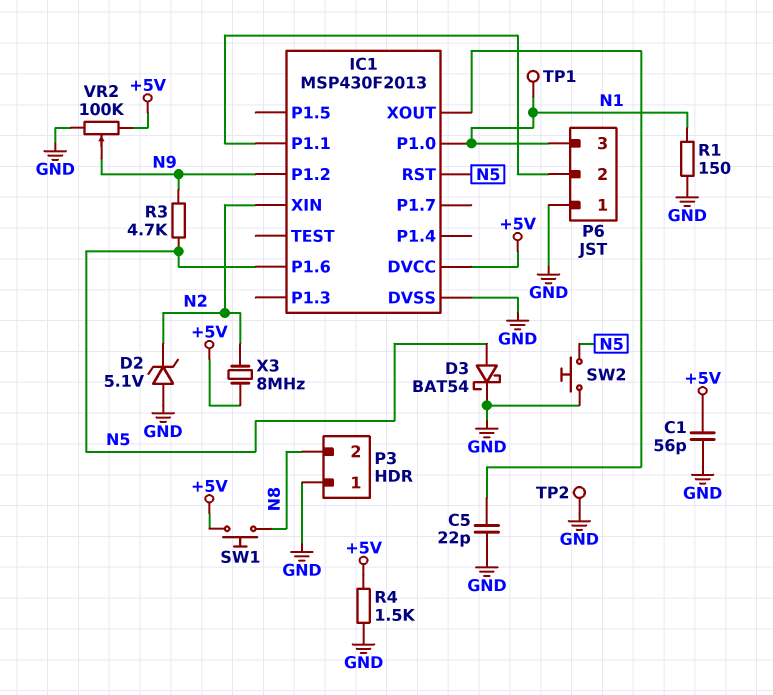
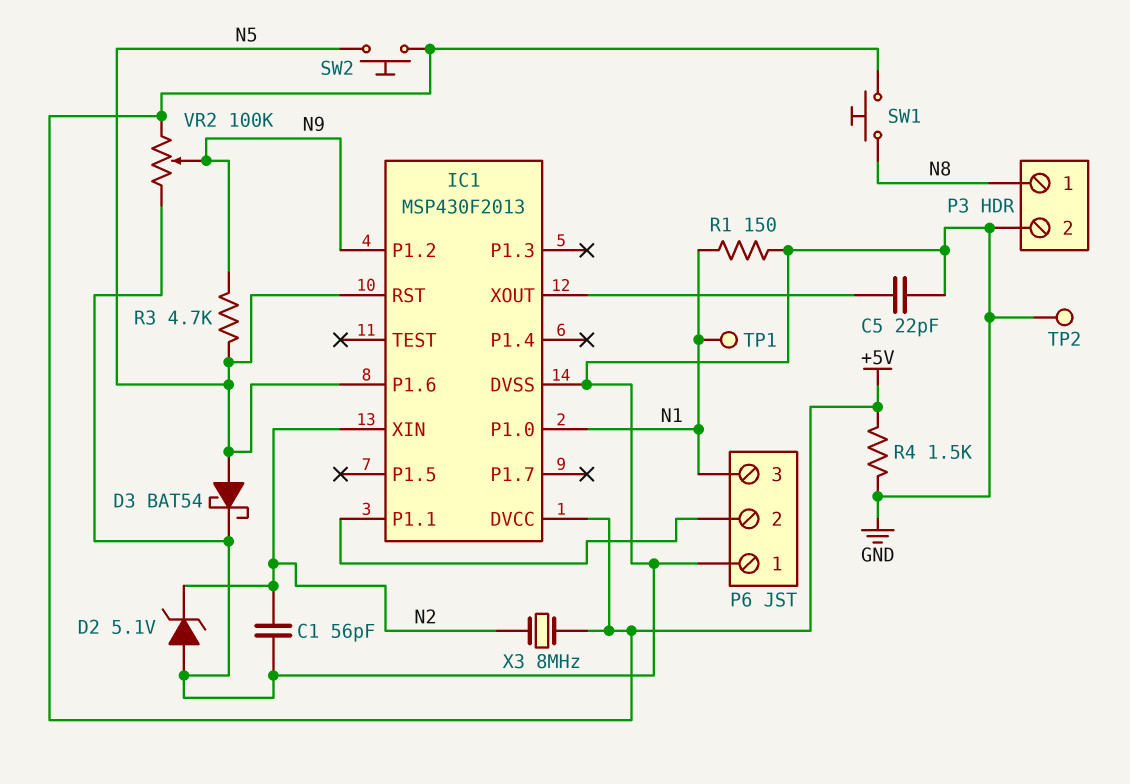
C1: 56pF (+5V, GND) -> 56pF (GND, N2)
P3 pin 1: GND -> N8
P3 pin 2: N8 -> GND
SW2: button (GND, N5) -> button (+5V, N5)

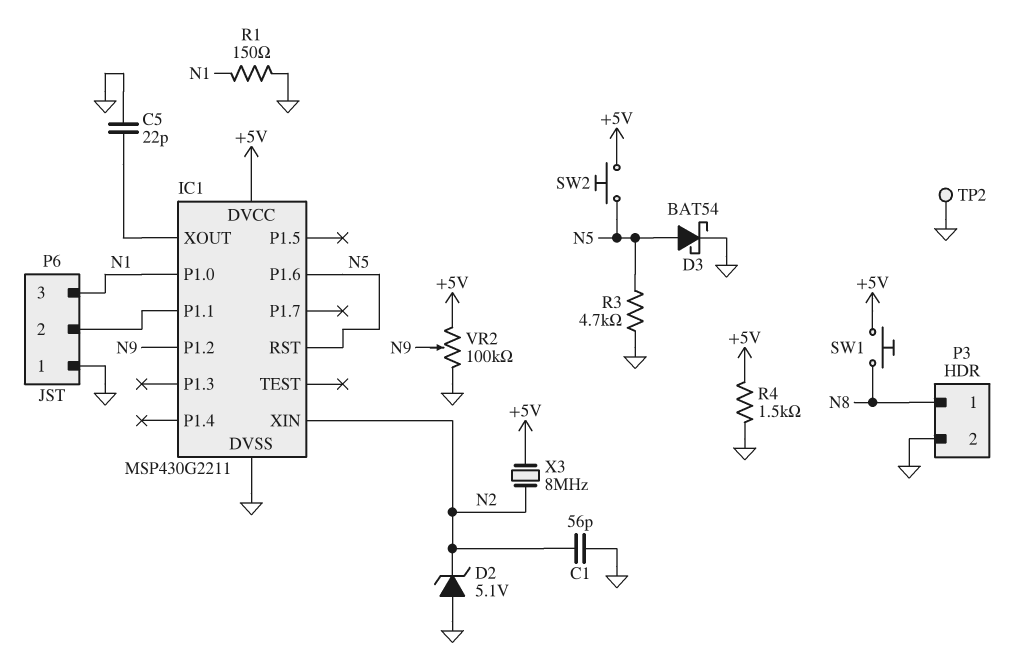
IC1: MSP430F2013 -> MSP430G2211
R3: 4.7k (N5, N9) -> 4.7k (GND, N5)
TP1: test point (N1) -> none

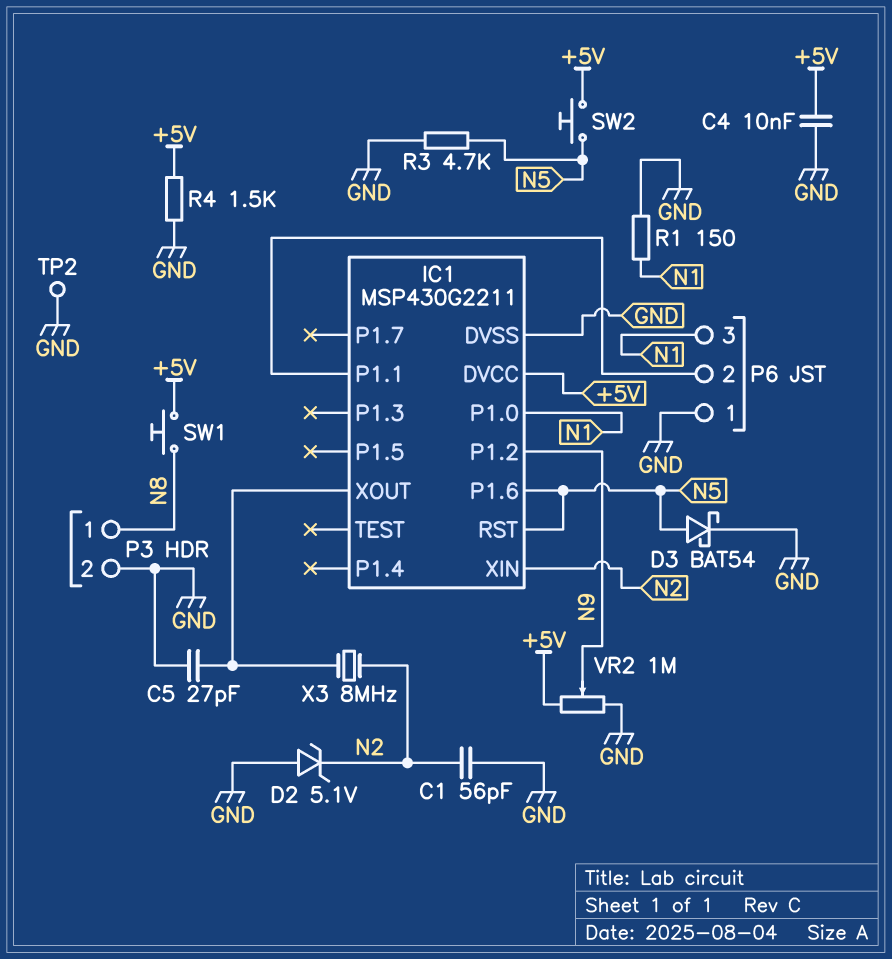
C4: none -> 10nF (+5V, GND)
C5: 22pF (GND, IC1/XOUT) -> 27pF (GND, IC1/XOUT)
VR2: 100k (+5V, GND, wiper N9) -> 1M (+5V, GND, wiper N9)
X3: 8MHz (+5V, N2) -> 8MHz (IC1/XOUT, N2)

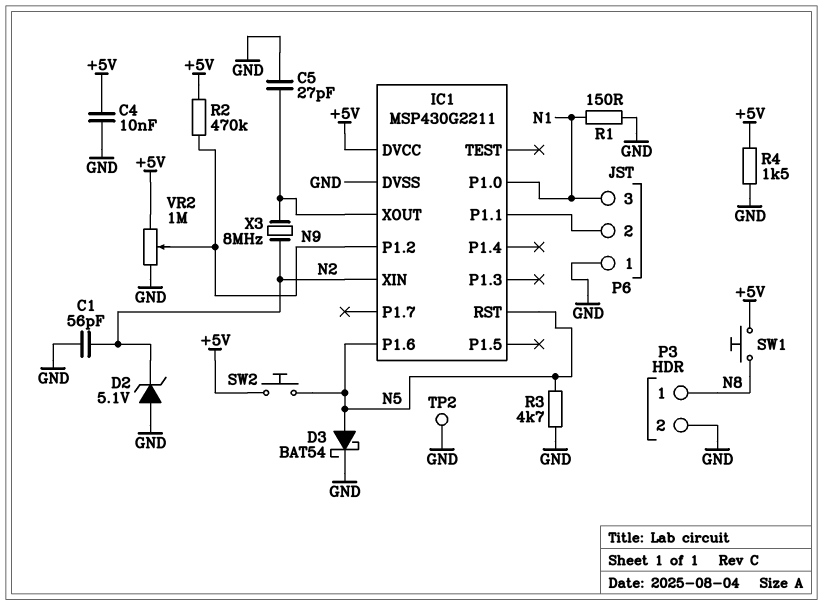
R2: none -> 470k (+5V, N9)

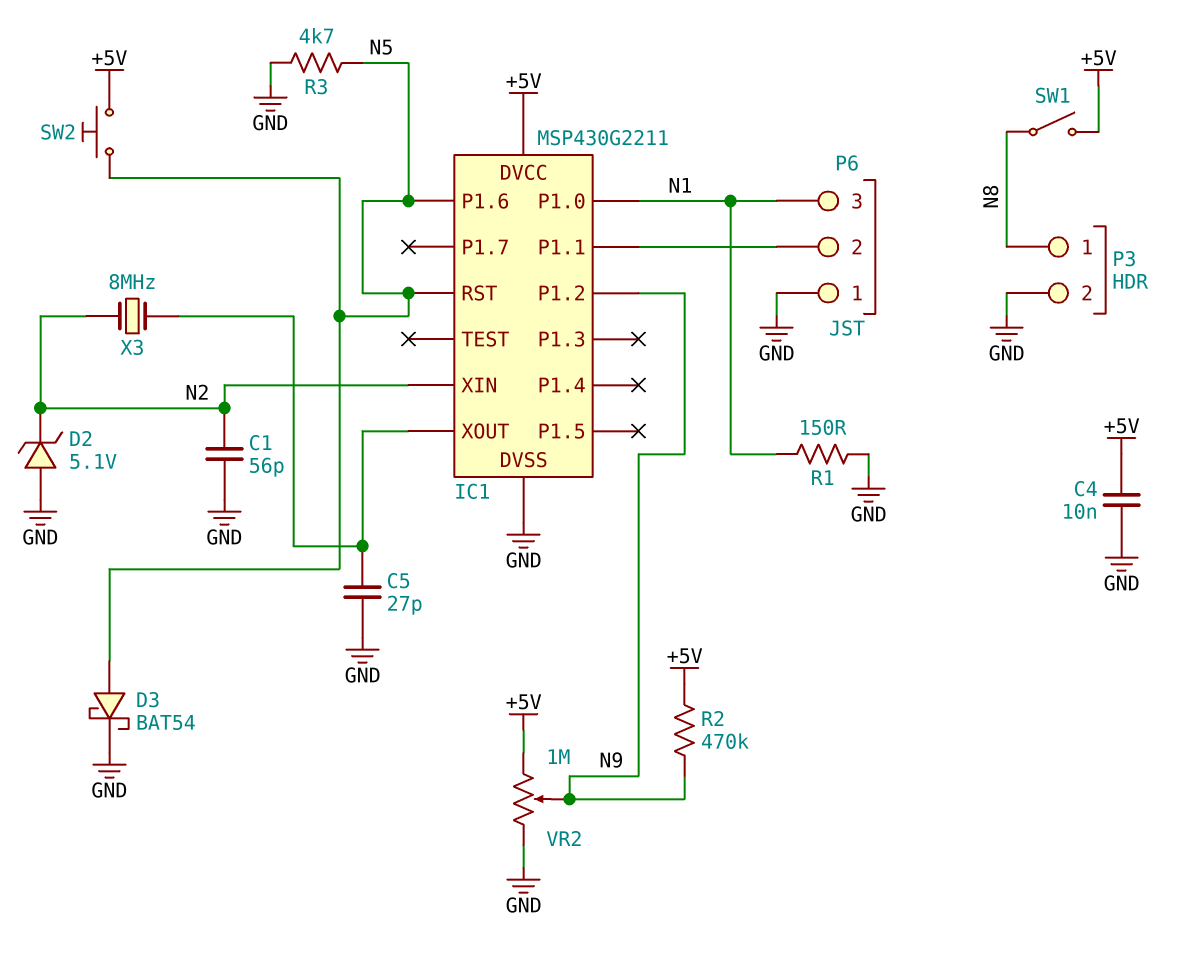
R4: 1.5k (+5V, GND) -> none
SW1: button (+5V, N8) -> switch (+5V, N8)
TP2: test point (GND) -> none

